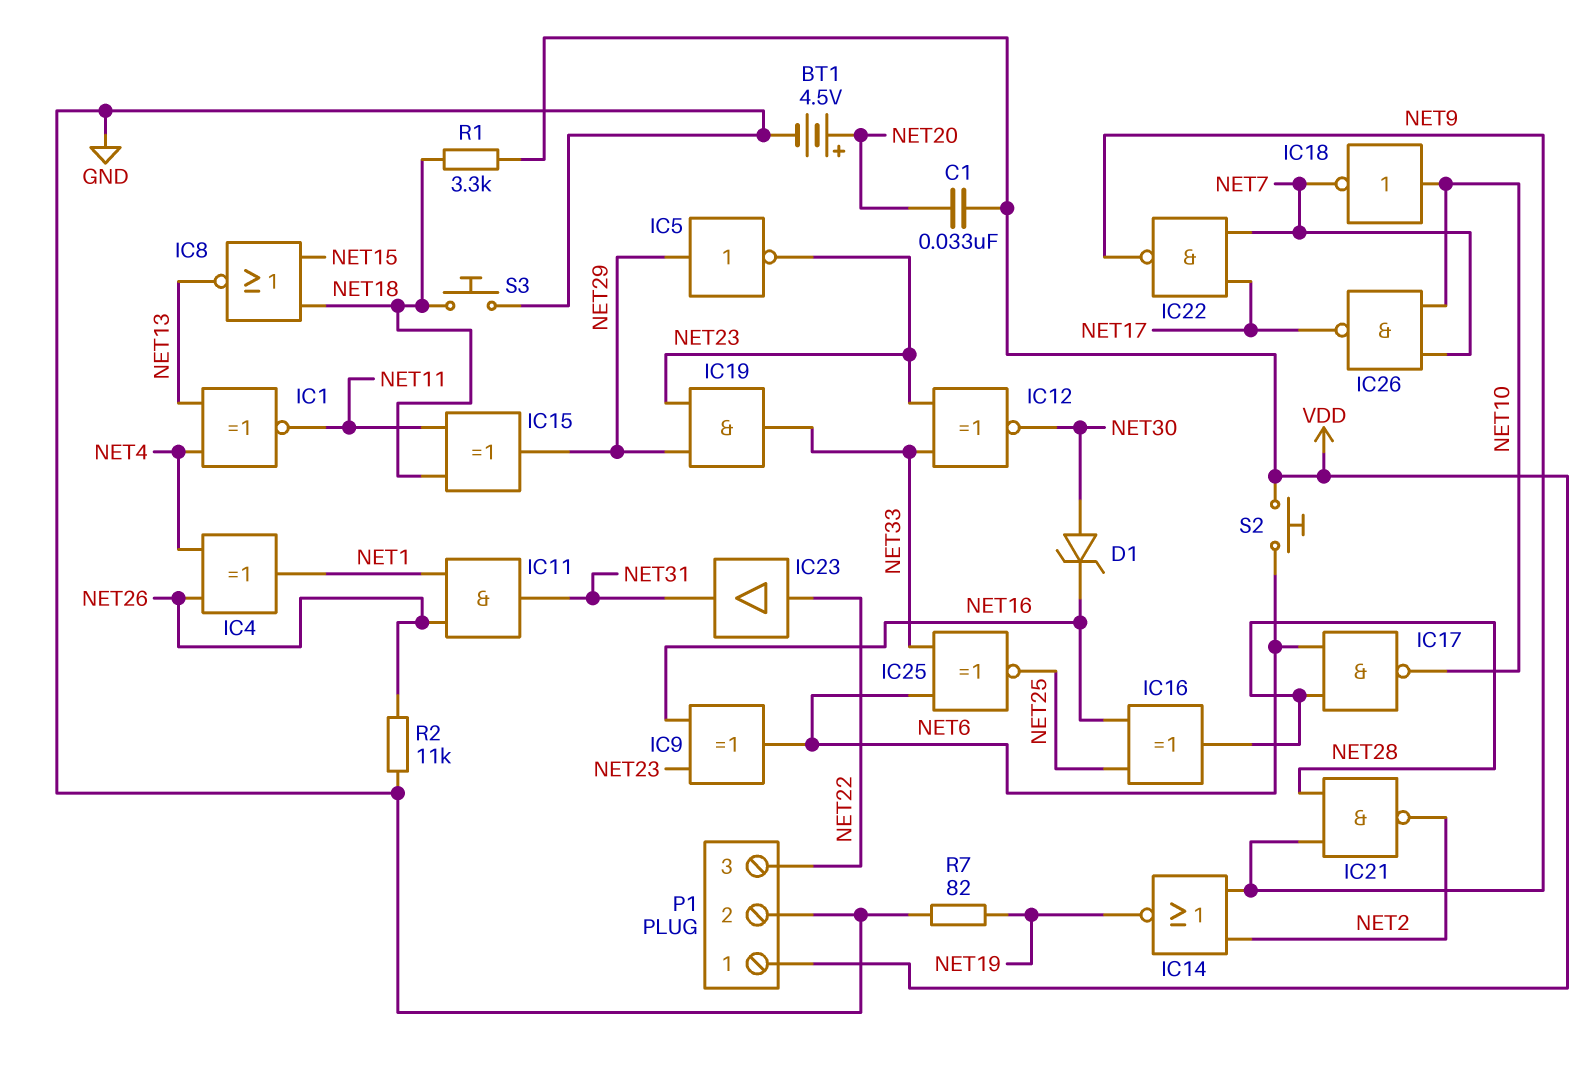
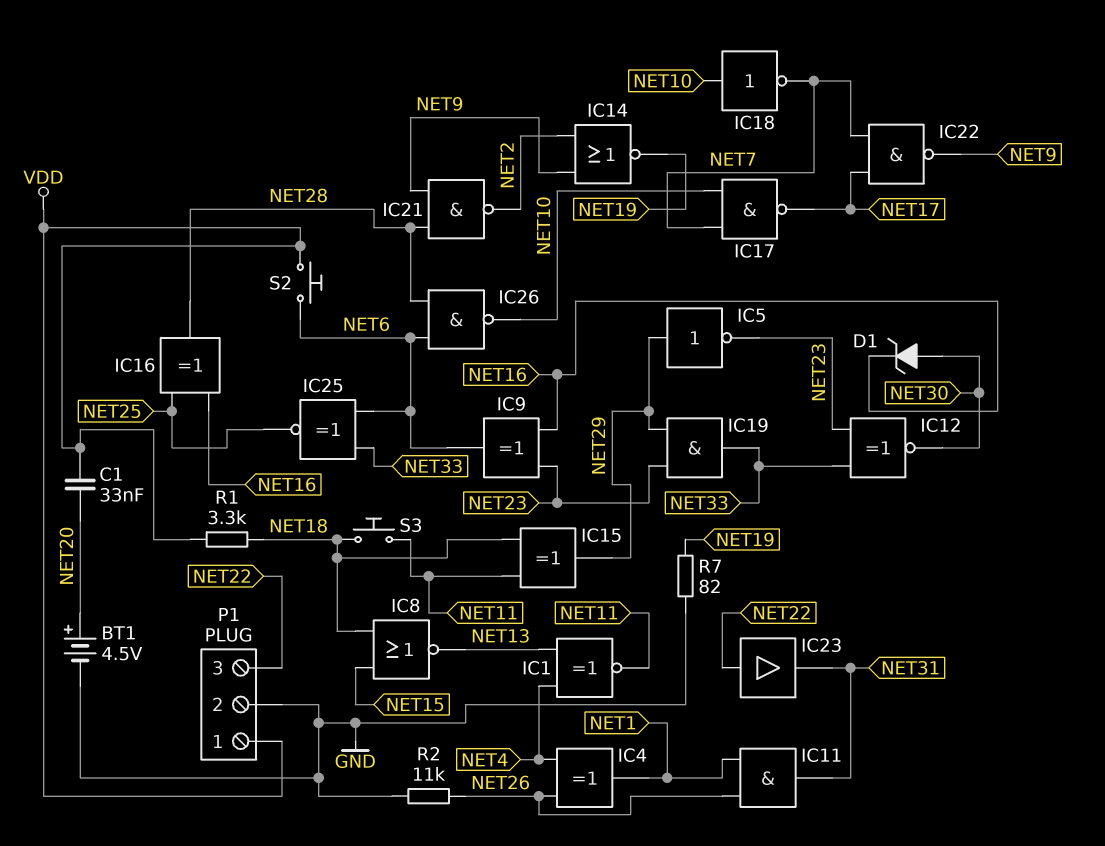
IC17: NAND (in NET6, in NET28, out NET10) -> NAND (in NET7, in NET10, out NET17)
IC26: NAND (in NET7, in NET10, out NET17) -> NAND (in NET6, in NET28, out NET10)
S3: button (GND, NET18) -> button (NET11, NET18)

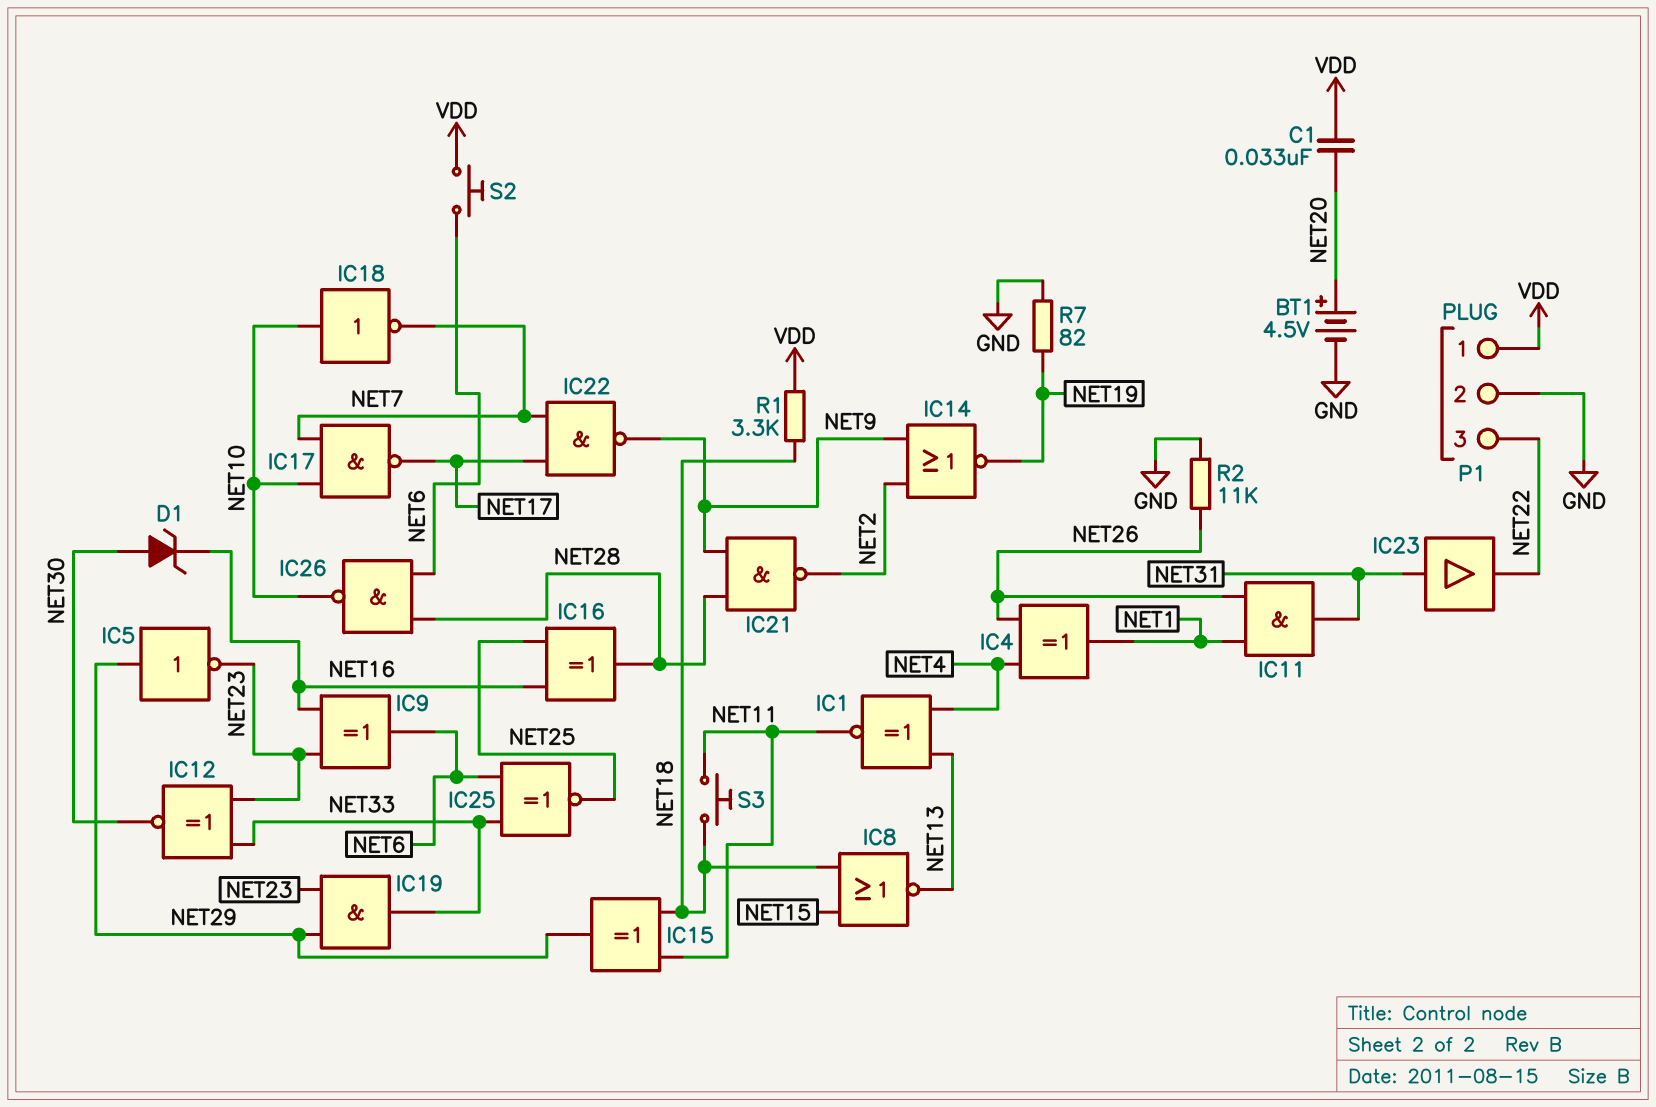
IC23: buffer (in NET22, out NET31) -> buffer (in NET31, out NET22)

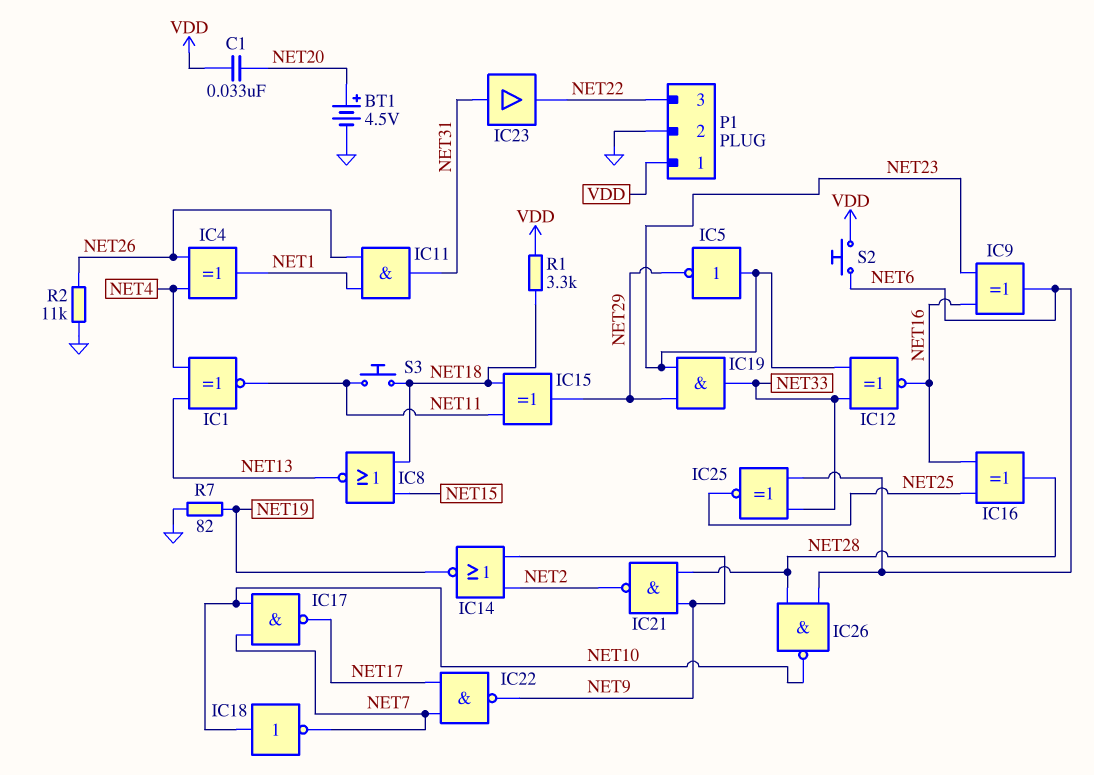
D1: zener (A NET30, K NET16) -> none
IC5: NOT (in NET29, out NET23) -> NOT (in NET23, out NET29)
IC12: XNOR (in NET23, in NET33, out NET30) -> XNOR (in NET23, in NET33, out NET16)

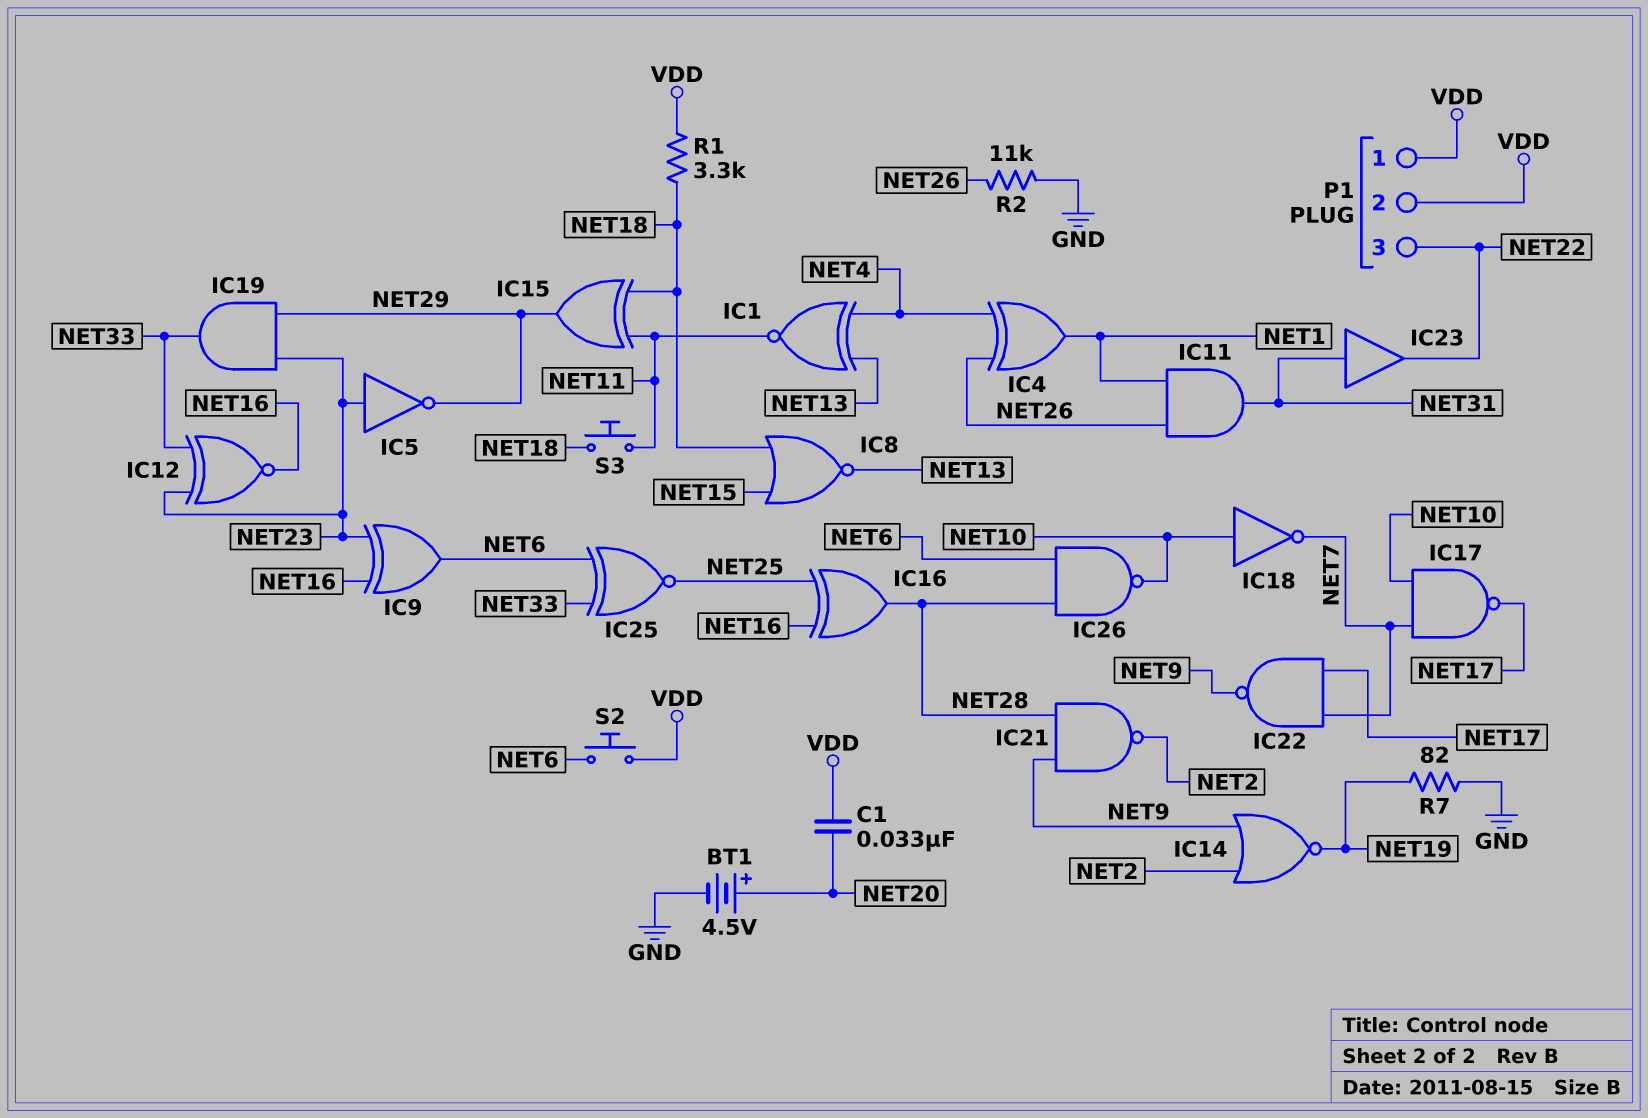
P1 pin 2: GND -> VDD

